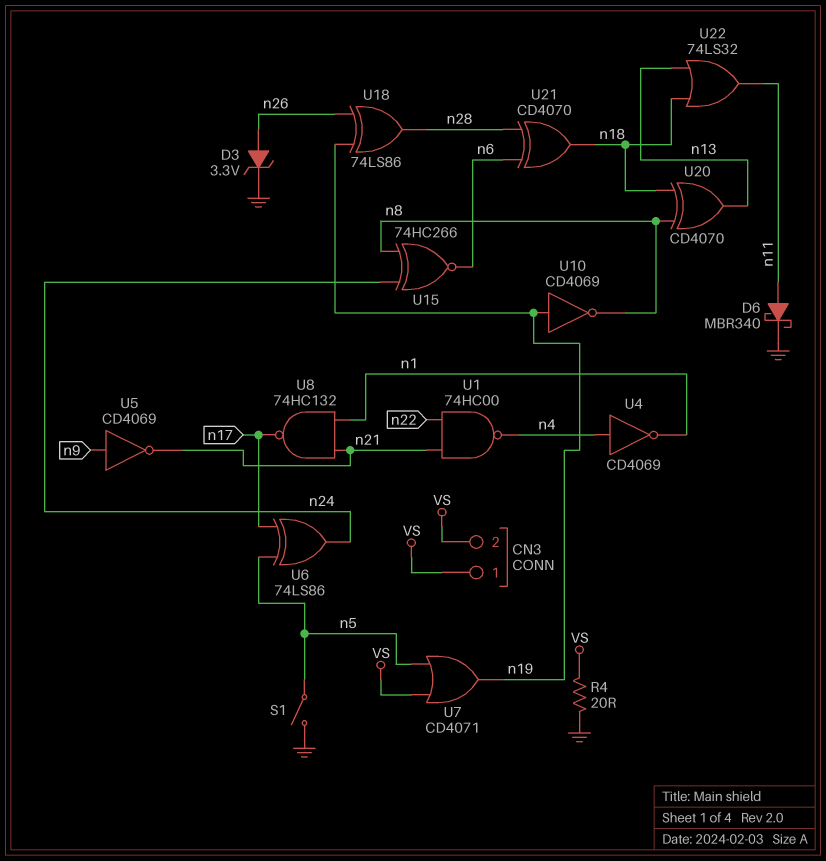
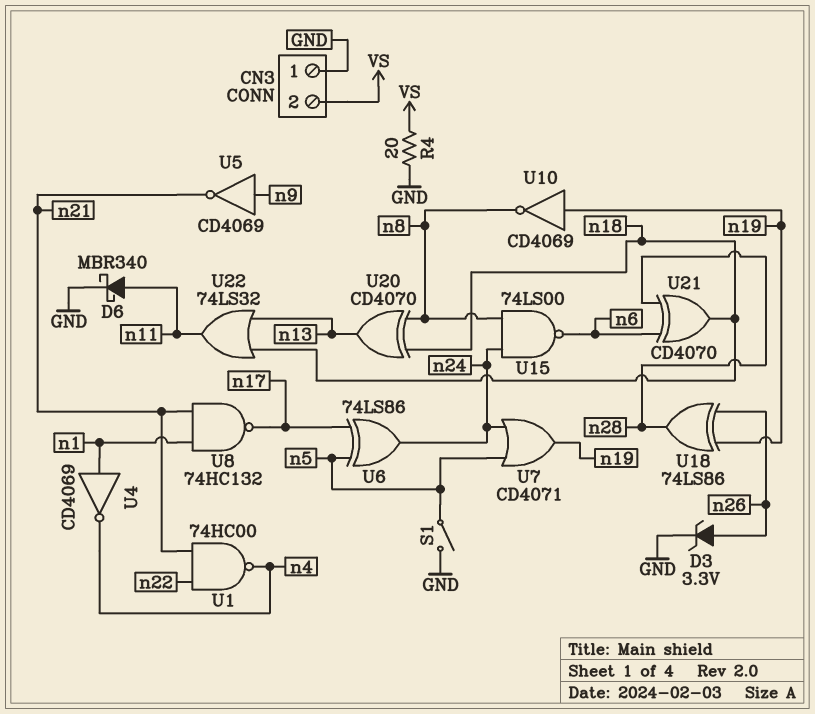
CN3 pin 1: VS -> GND
U4: NOT CD4069 (in n4, out n1) -> NOT CD4069 (in n1, out n4)
U7: OR CD4071 (in VS, in n5, out n19) -> OR CD4071 (in n5, in n24, out n19)
U15: XNOR 74HC266 (in n8, in n24, out n6) -> NAND 74LS00 (in n8, in n24, out n6)

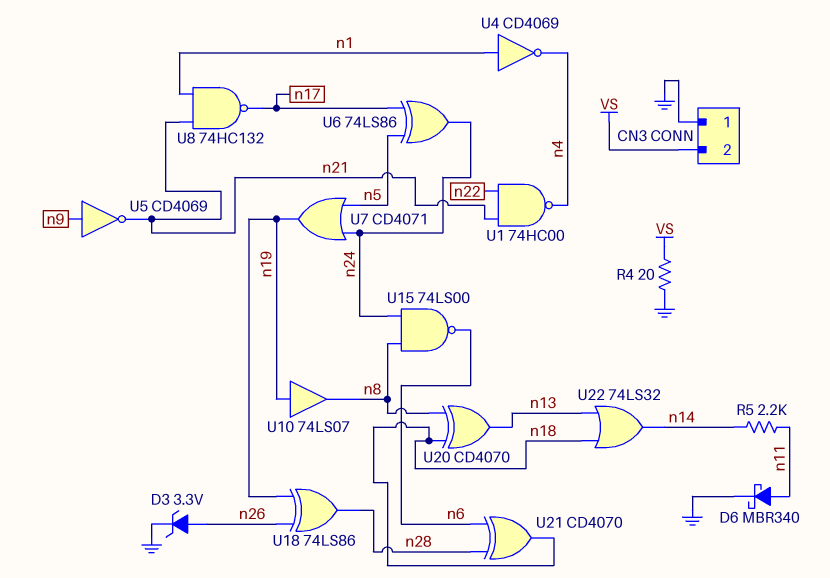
R5: none -> 2.2k (n11, n14)
S1: switch (GND, n5) -> none
U10: NOT CD4069 (in n19, out n8) -> buffer 74LS07 (in n19, out n8)
U22: OR 74LS32 (in n13, in n18, out n11) -> OR 74LS32 (in n13, in n18, out n14)

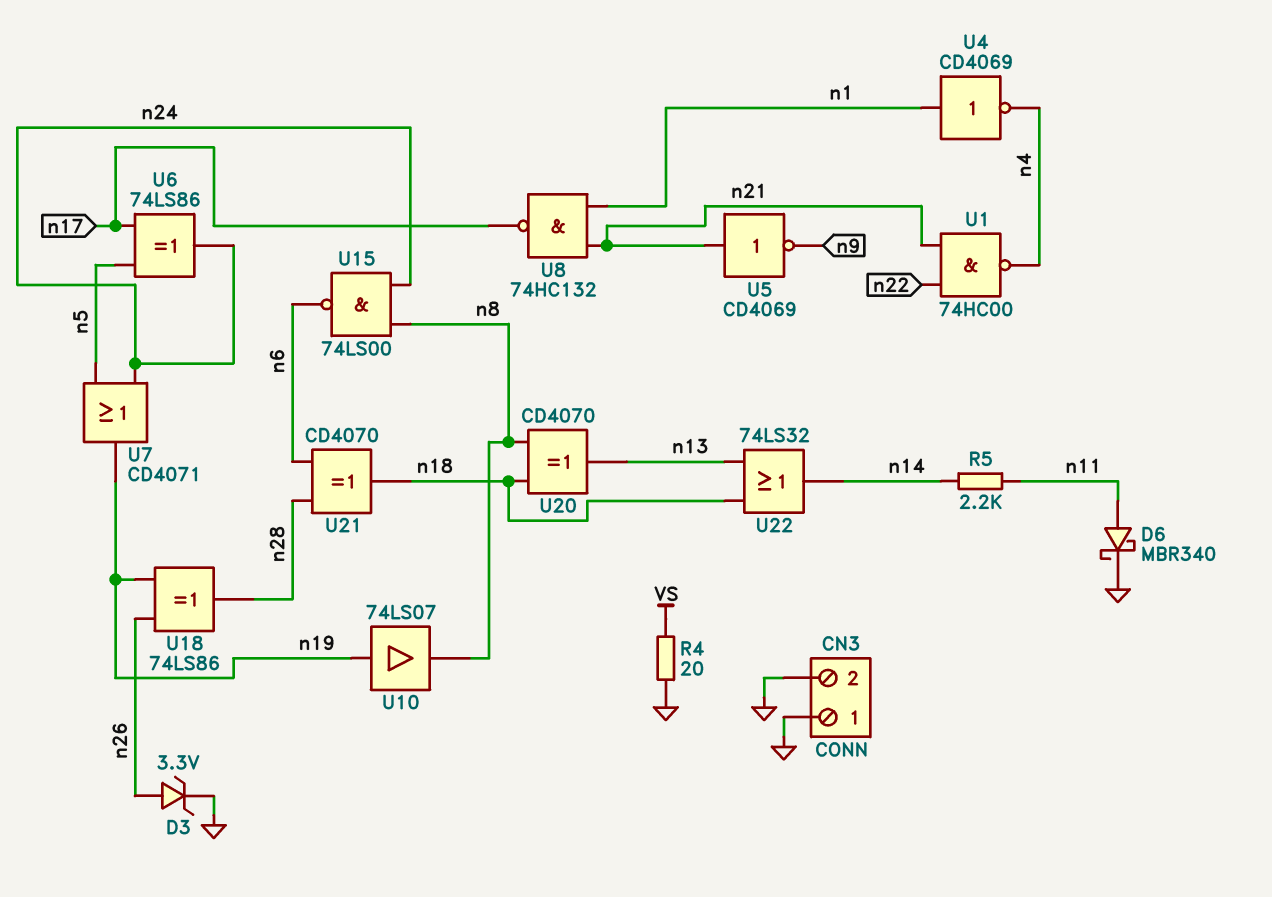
CN3 pin 2: VS -> GND
U5: NOT CD4069 (in n9, out n21) -> NOT CD4069 (in n21, out n9)

